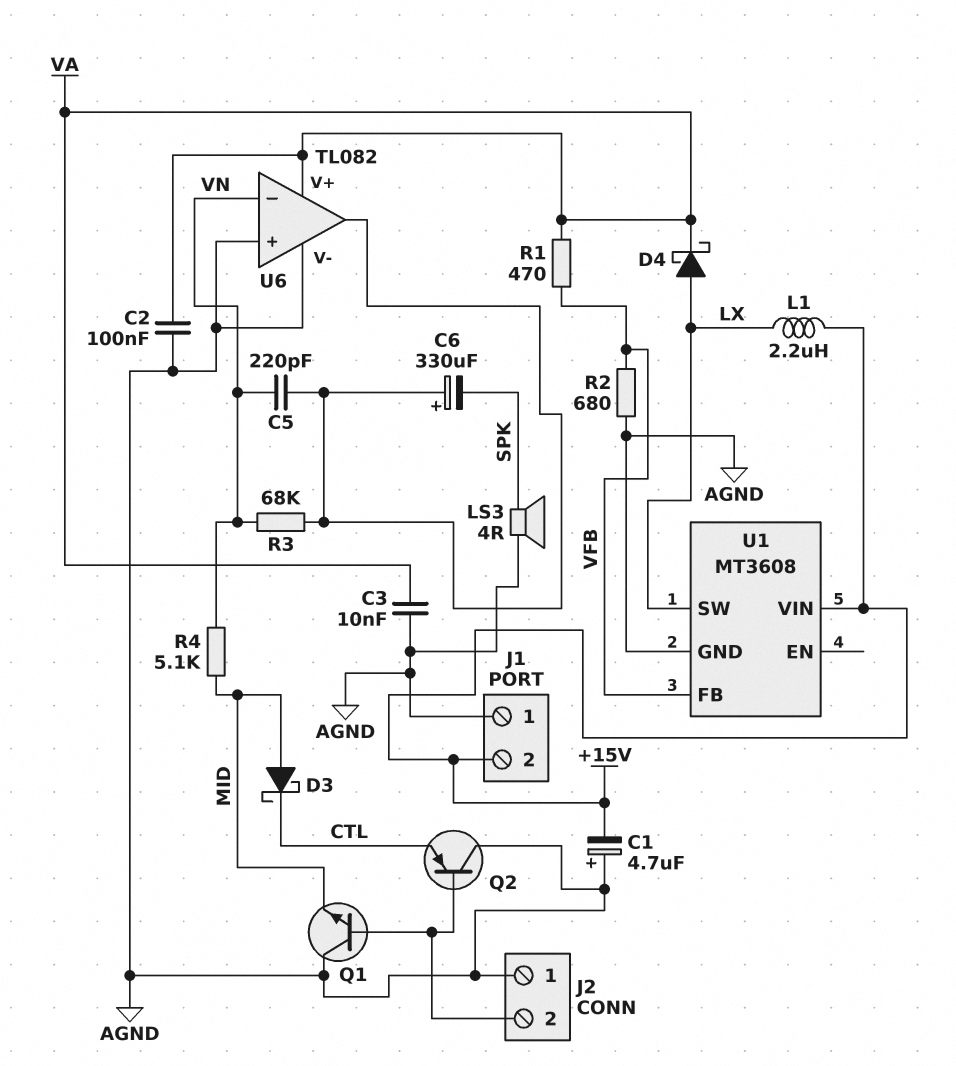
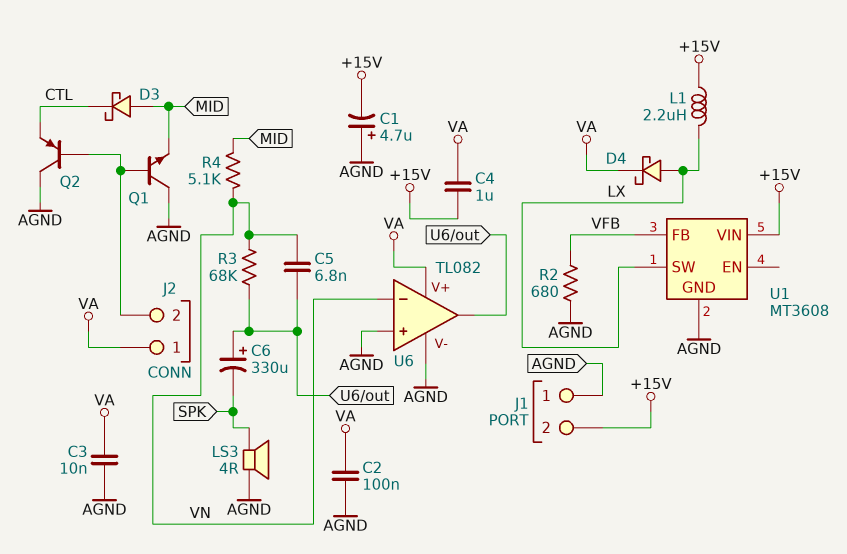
C4: none -> 1uF (+15V, VA)
C5: 220pF (U6/out, VN) -> 6.8nF (U6/out, VN)
J2 pin 1: AGND -> VA
R1: 470 (VA, VFB) -> none

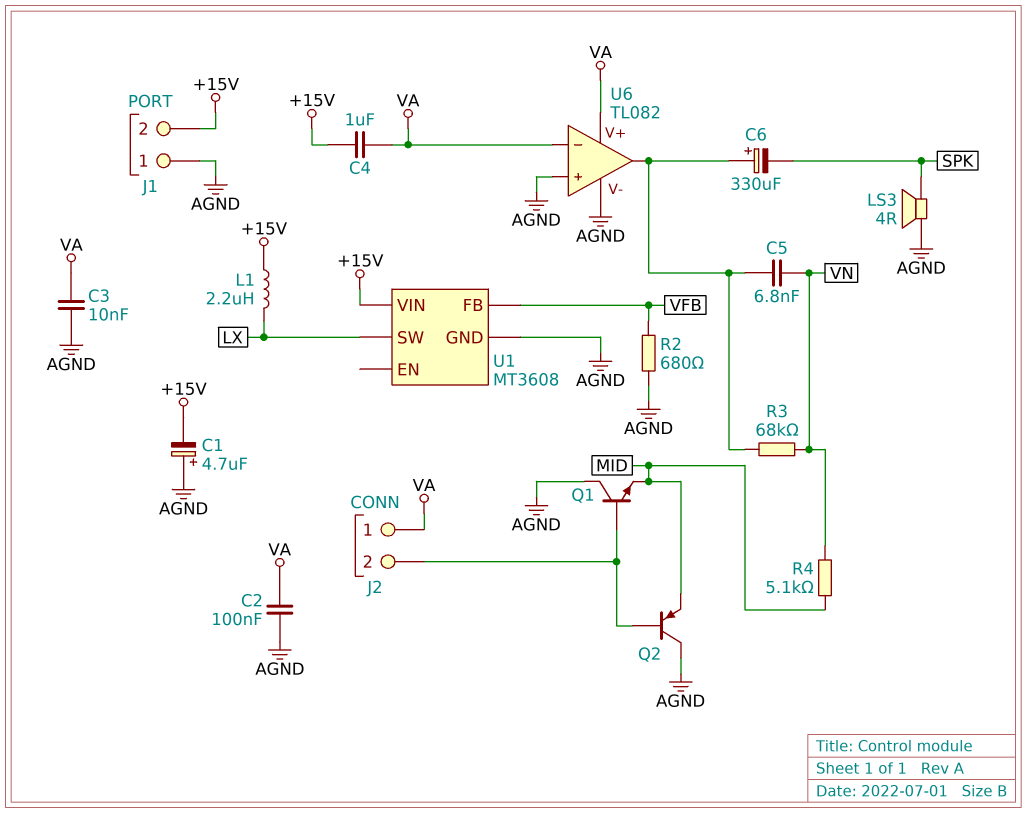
D3: schottky (A MID, K CTL) -> none
D4: schottky (A LX, K VA) -> none
Q2: PNP (B J2/2, C AGND, E CTL) -> PNP (B J2/2, C AGND, E MID)
U6 pin in-: VN -> VA

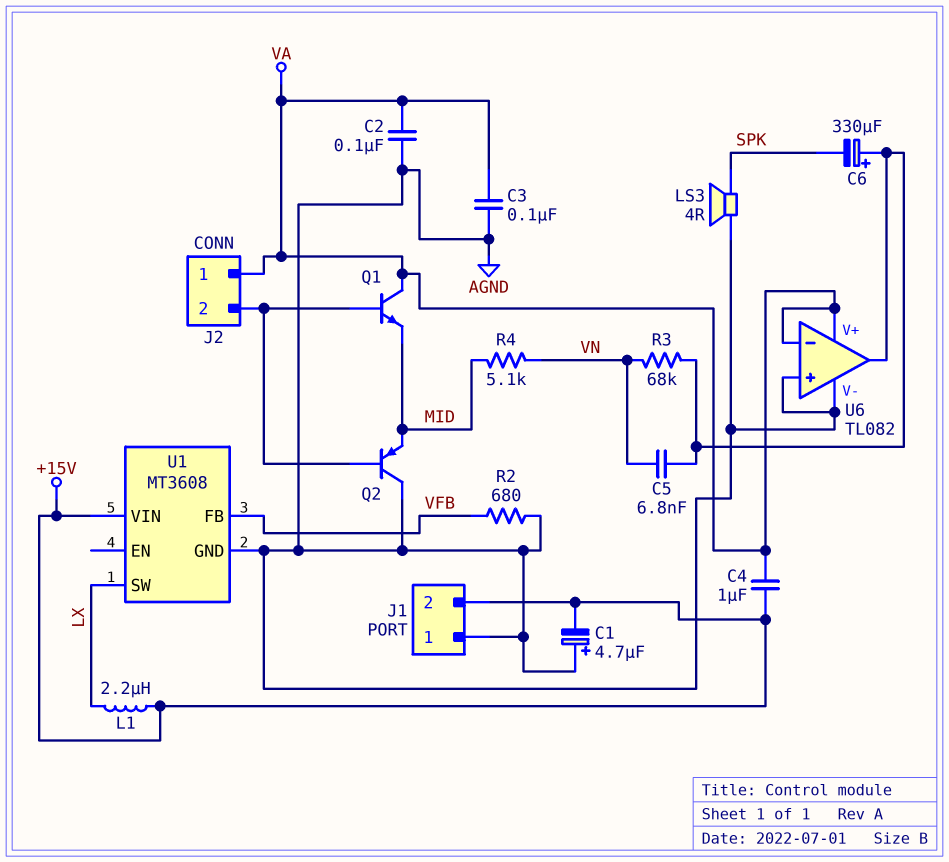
C3: 10nF (AGND, VA) -> 100nF (AGND, VA)
Q1: NPN (B J2/2, C AGND, E MID) -> NPN (B J2/2, C VA, E MID)

